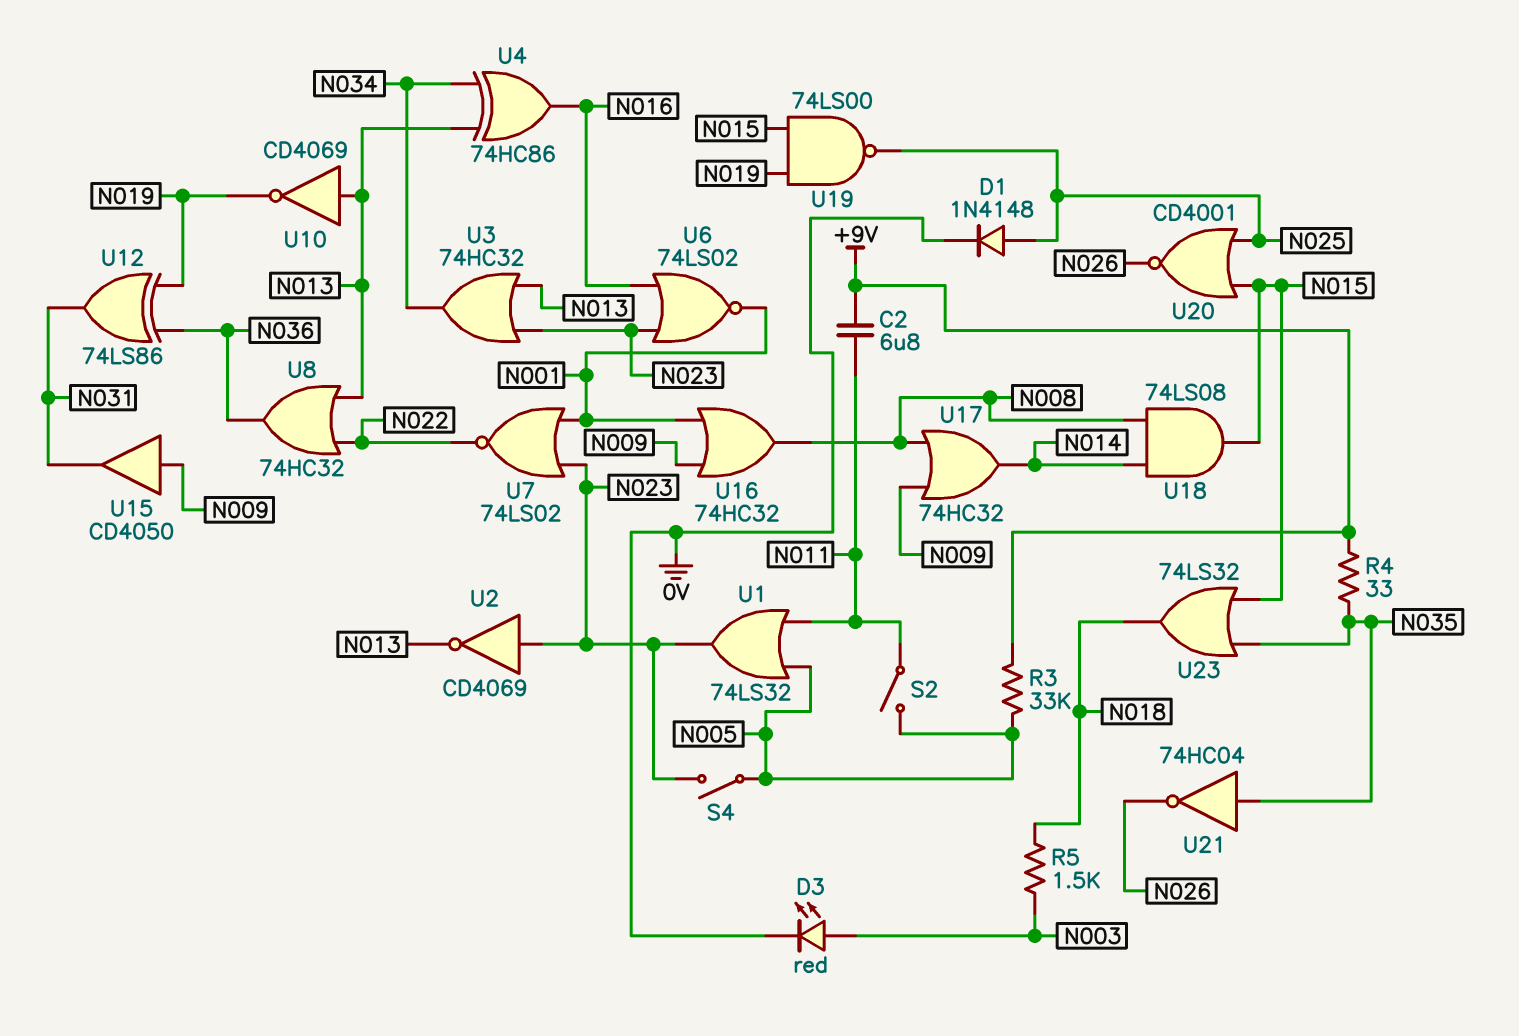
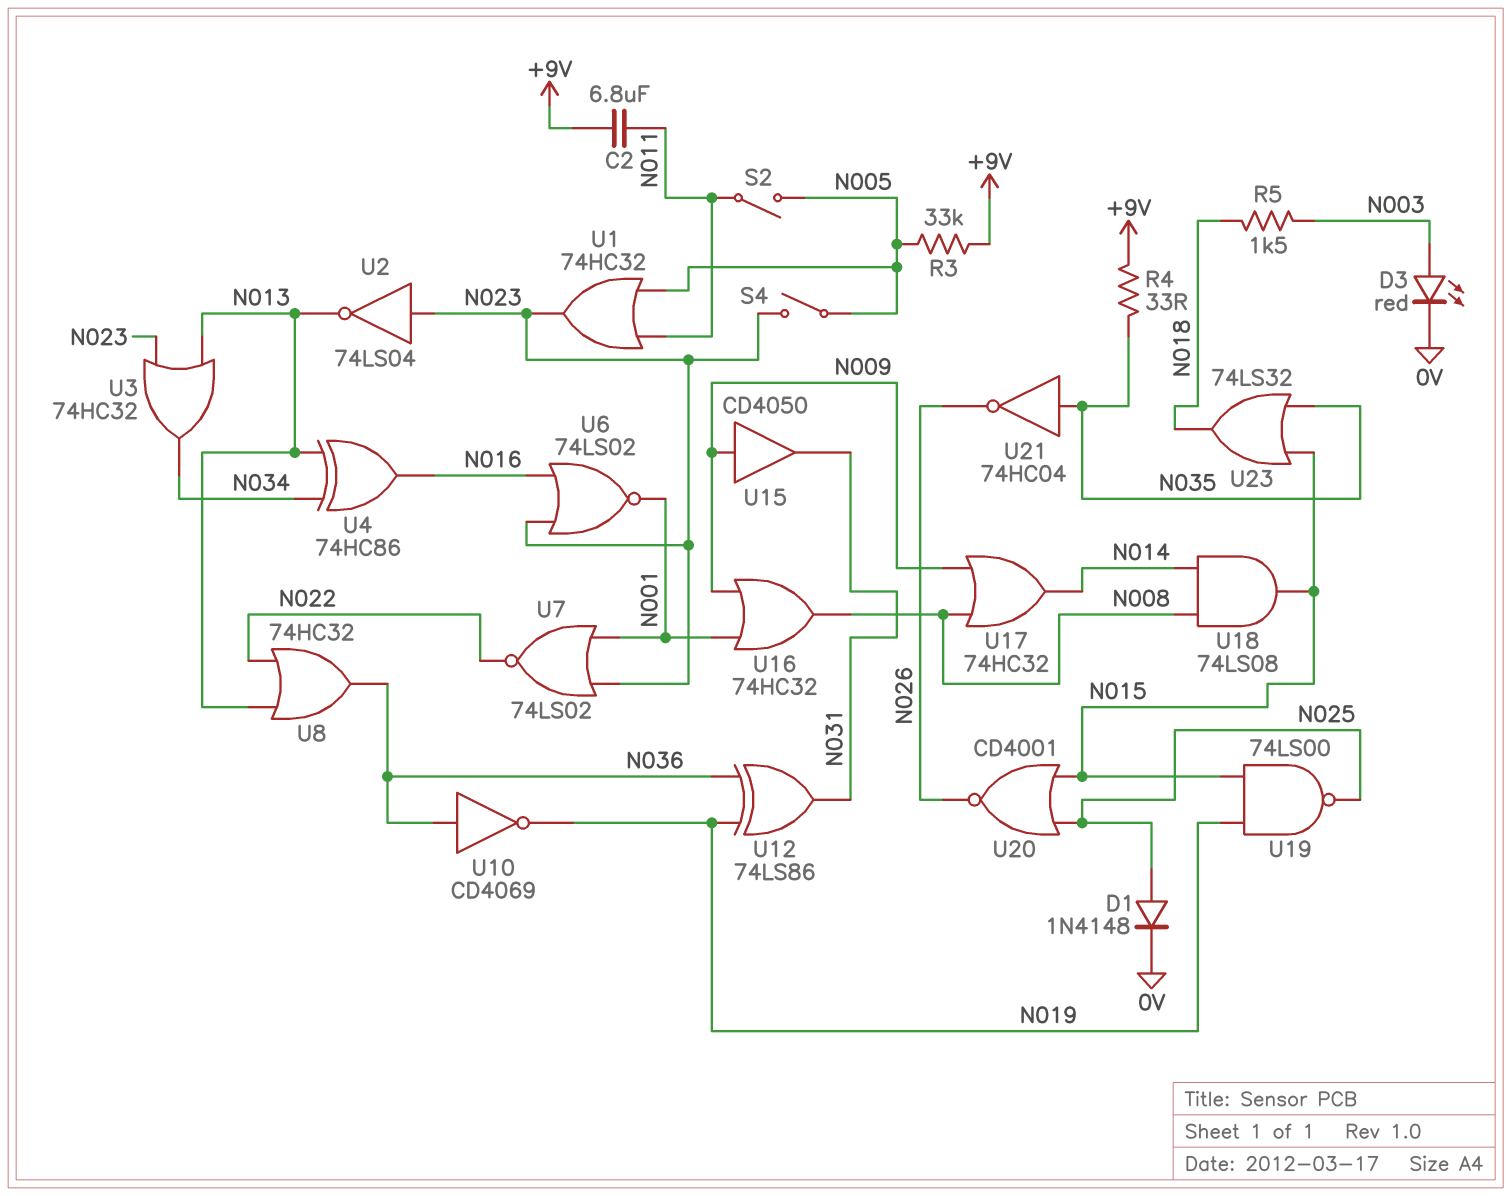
U1: OR 74LS32 (in N005, in N011, out N023) -> OR 74HC32 (in N005, in N011, out N023)
U2: NOT CD4069 (in N023, out N013) -> NOT 74LS04 (in N023, out N013)
U10: NOT CD4069 (in N013, out N019) -> NOT CD4069 (in N036, out N019)

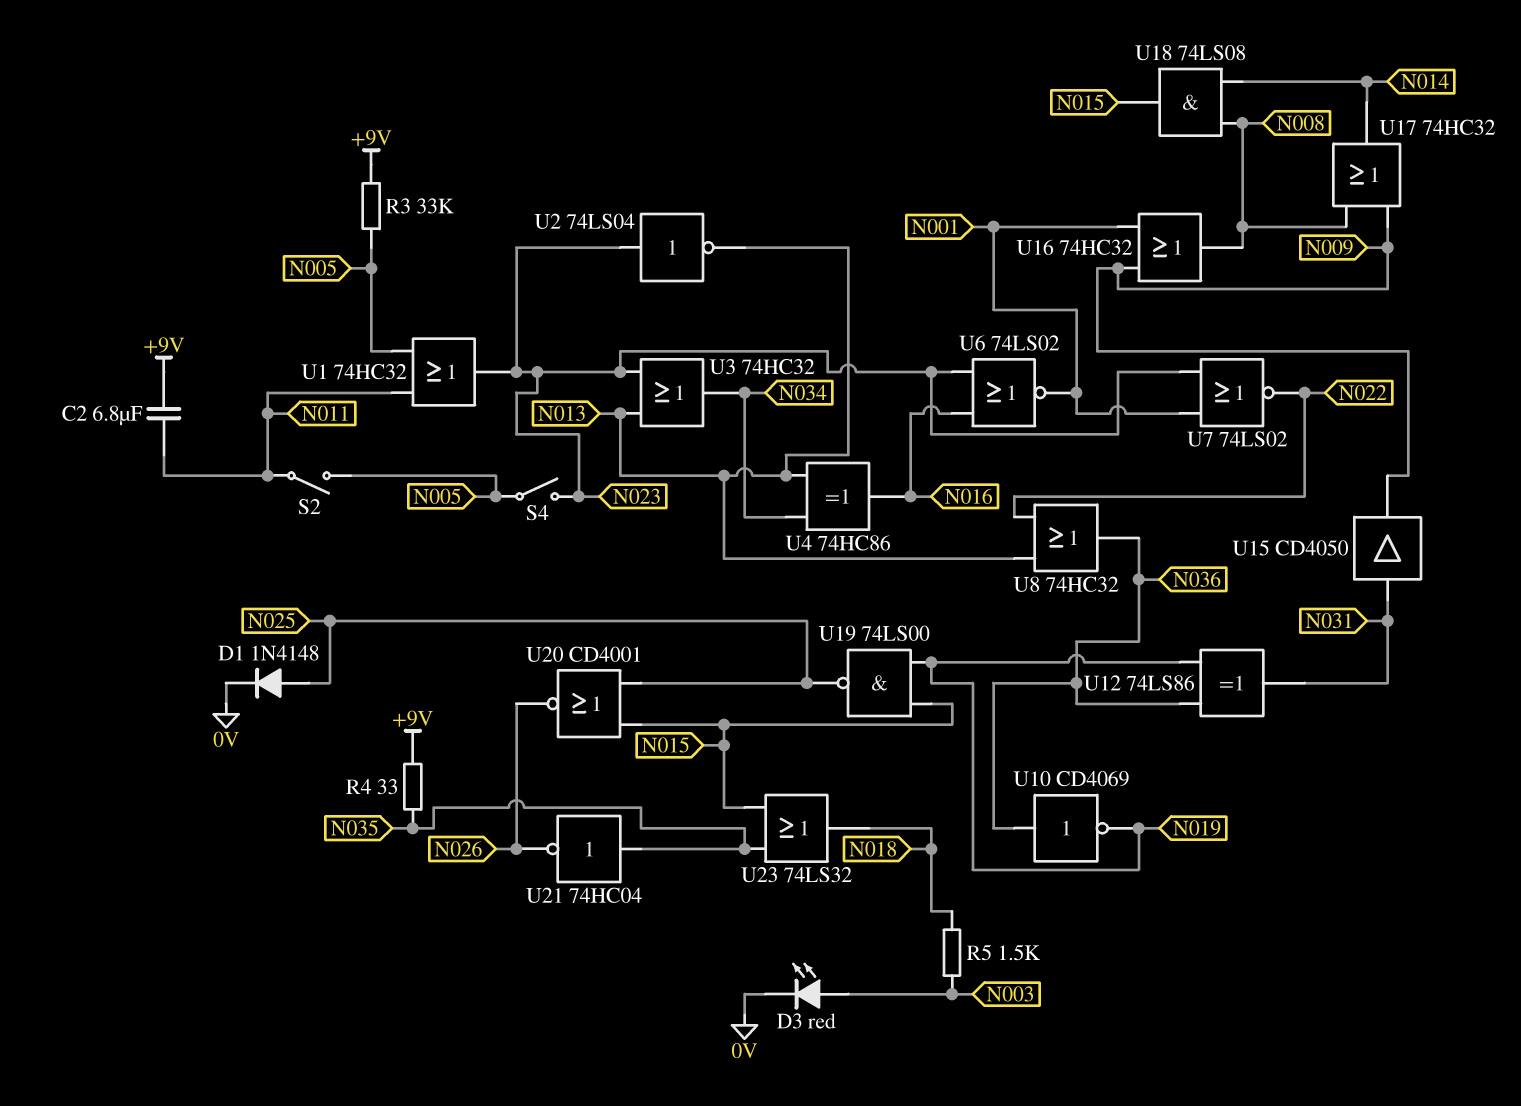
U15: buffer CD4050 (in N009, out N031) -> buffer CD4050 (in N031, out N009)

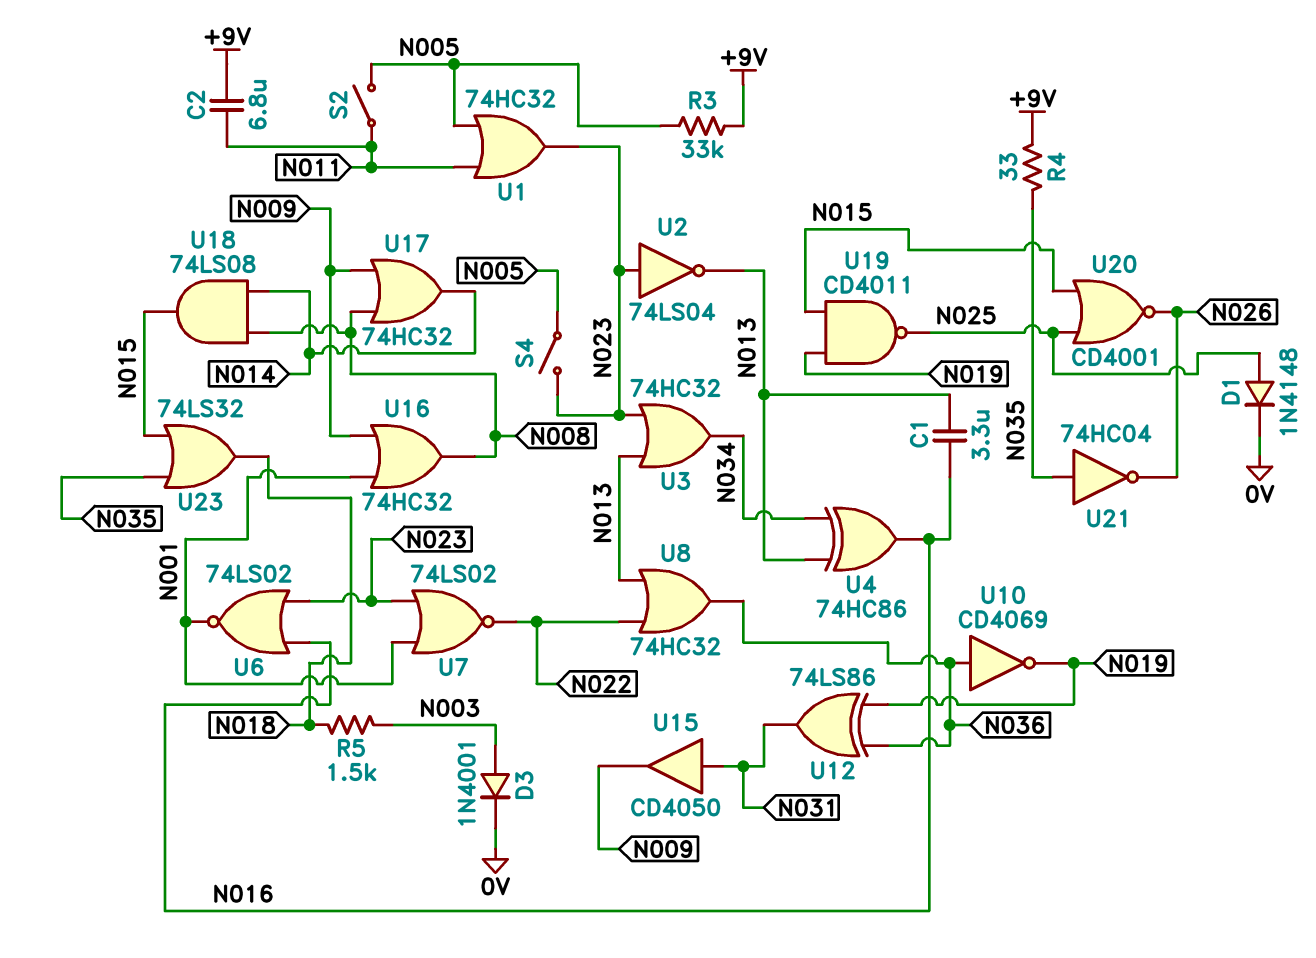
C1: none -> 3.3uF (N013, N016)
D3: LED red (A N003, K 0V) -> diode 1N4001 (A N003, K 0V)
U19: NAND 74LS00 (in N015, in N019, out N025) -> NAND CD4011 (in N015, in N019, out N025)

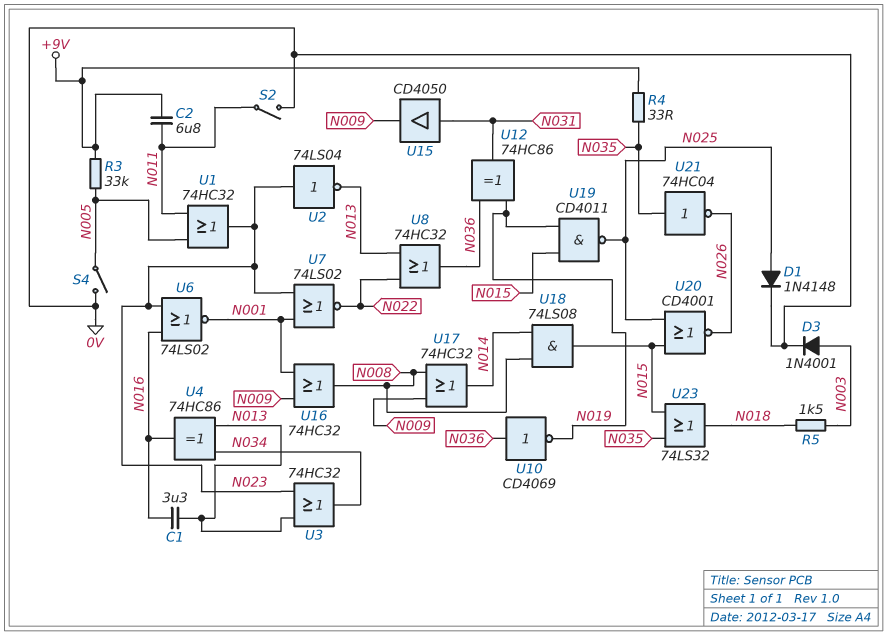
S2: switch (N005, N011) -> switch (0V, N011)
S4: switch (N005, N023) -> switch (0V, N005)
U12: XOR 74LS86 (in N019, in N036, out N031) -> XOR 74HC86 (in N019, in N036, out N031)

